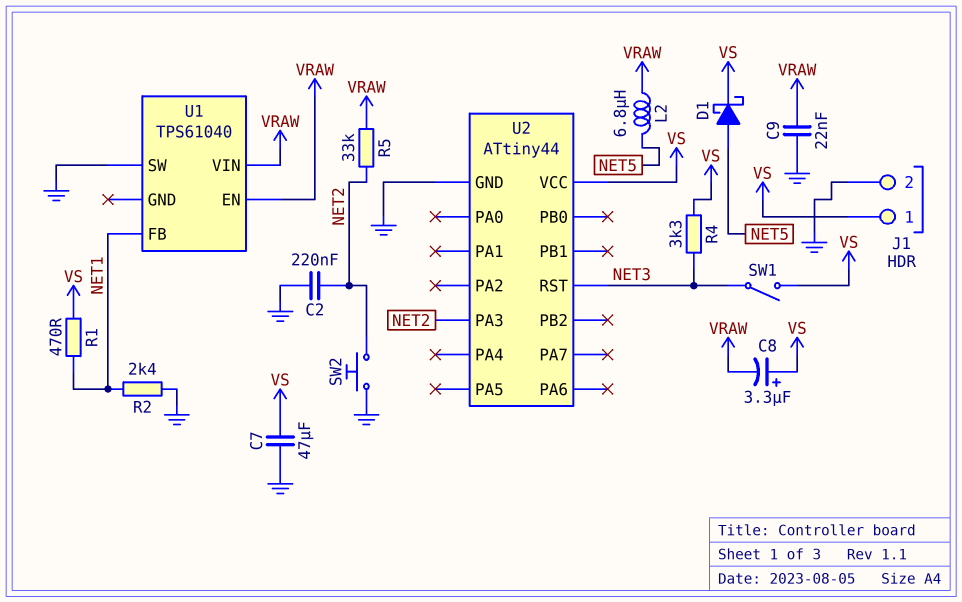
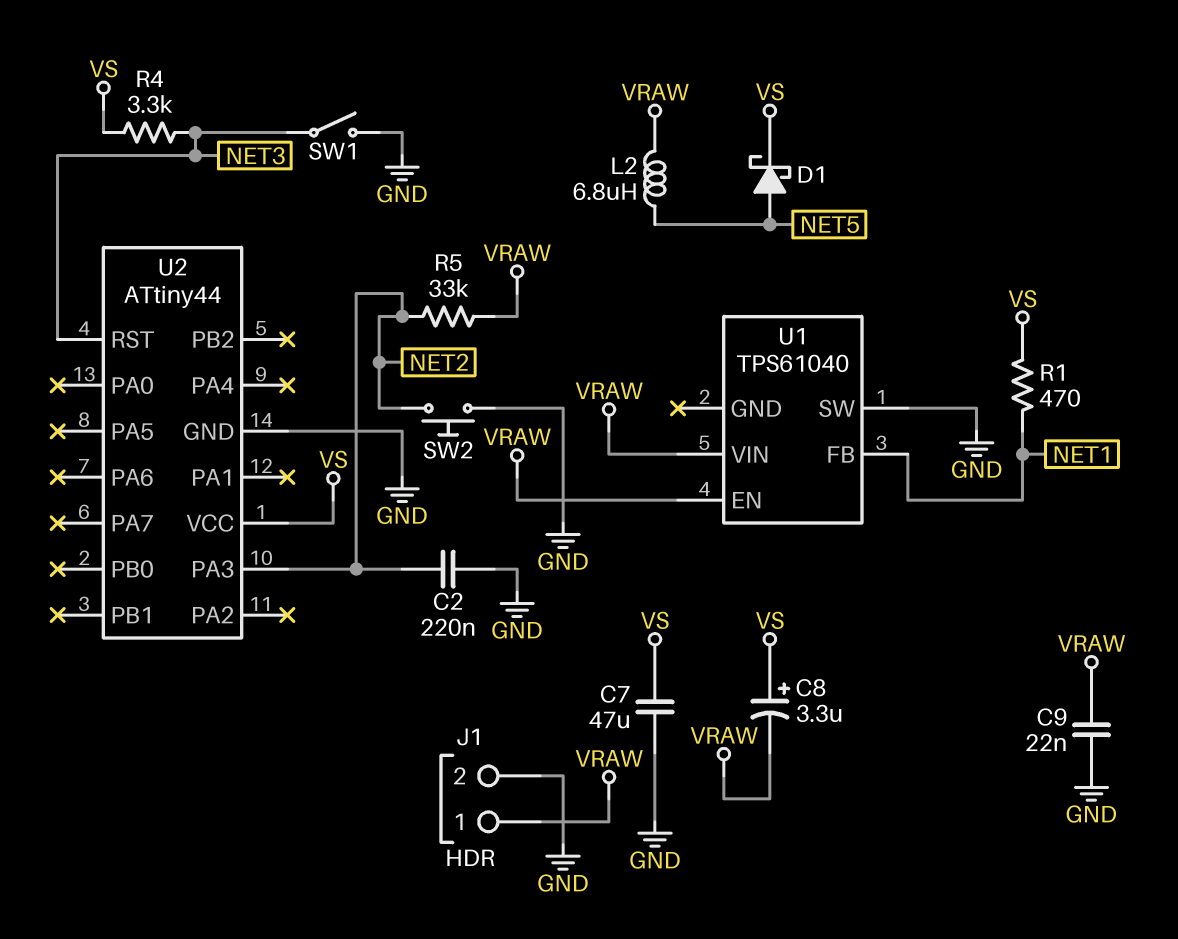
J1 pin 1: VS -> VRAW
R2: 2.4k (GND, NET1) -> none
SW1: switch (NET3, VS) -> switch (GND, NET3)

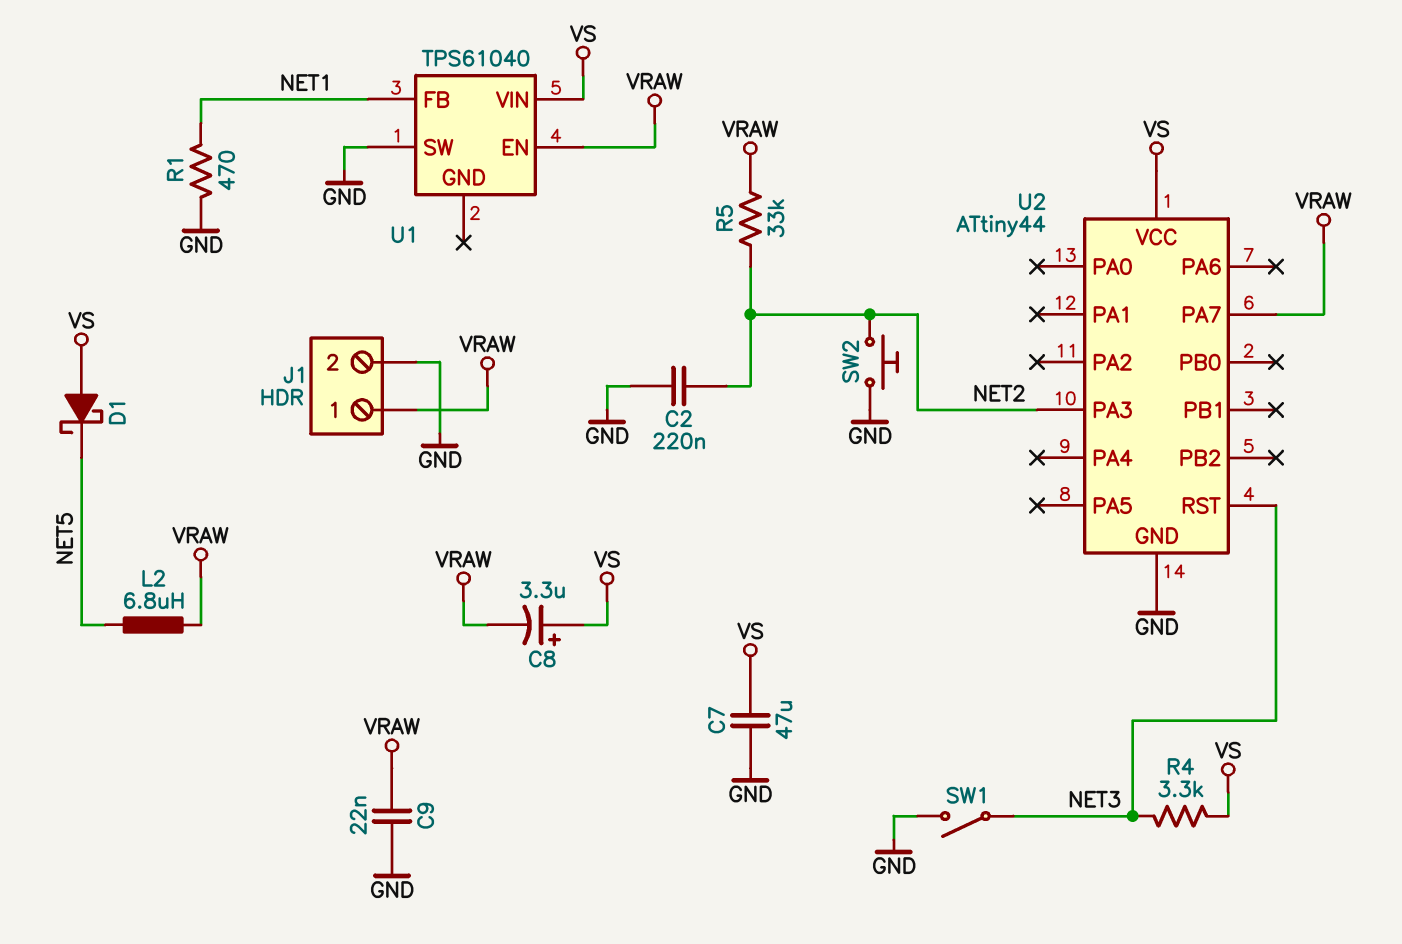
D1: schottky (A NET5, K VS) -> schottky (A VS, K NET5)
R1: 470 (NET1, VS) -> 470 (GND, NET1)
U1 pin VIN: VRAW -> VS
U2 pin PA7: none -> VRAW

